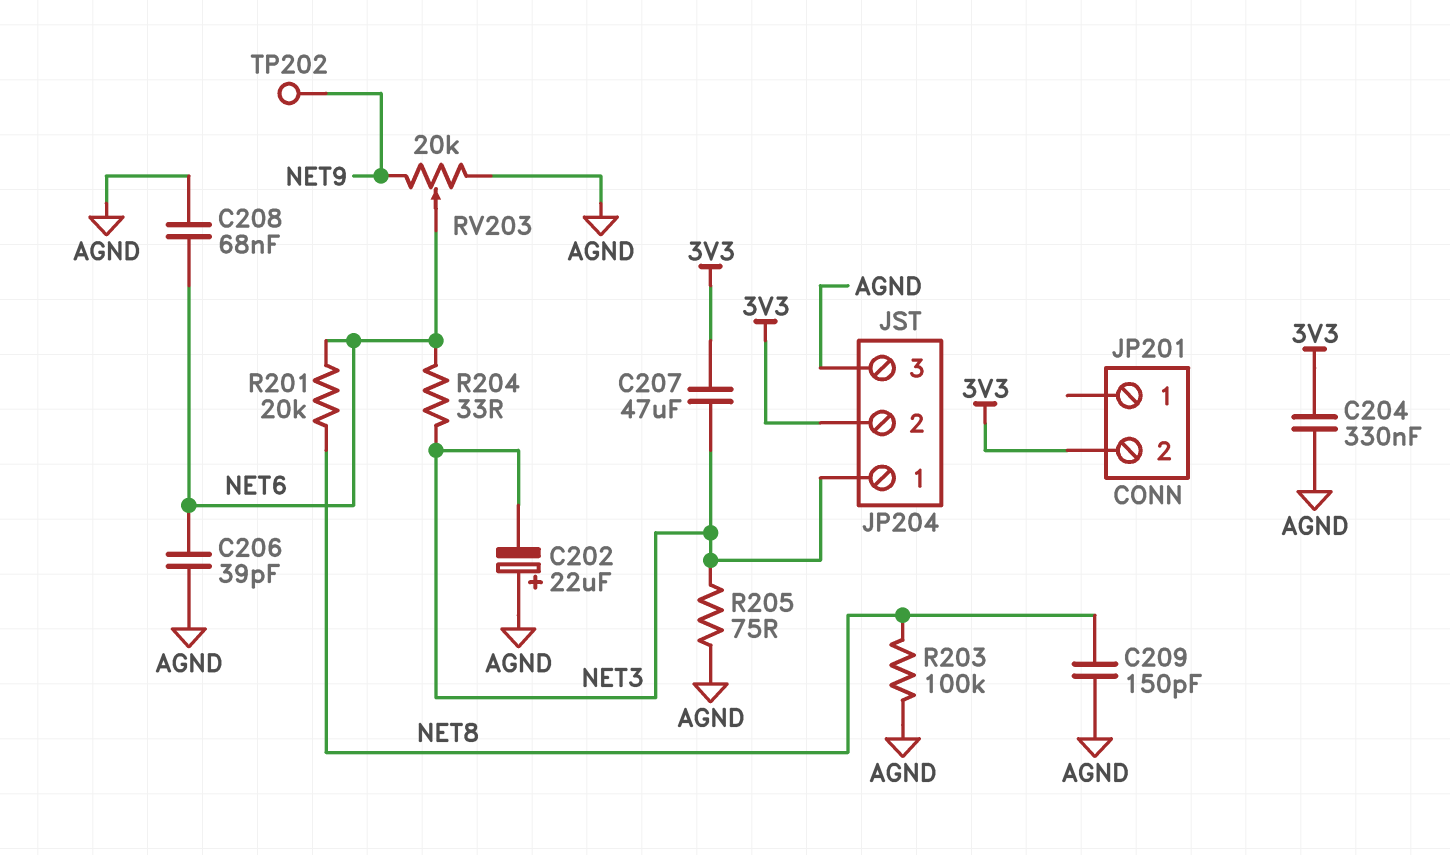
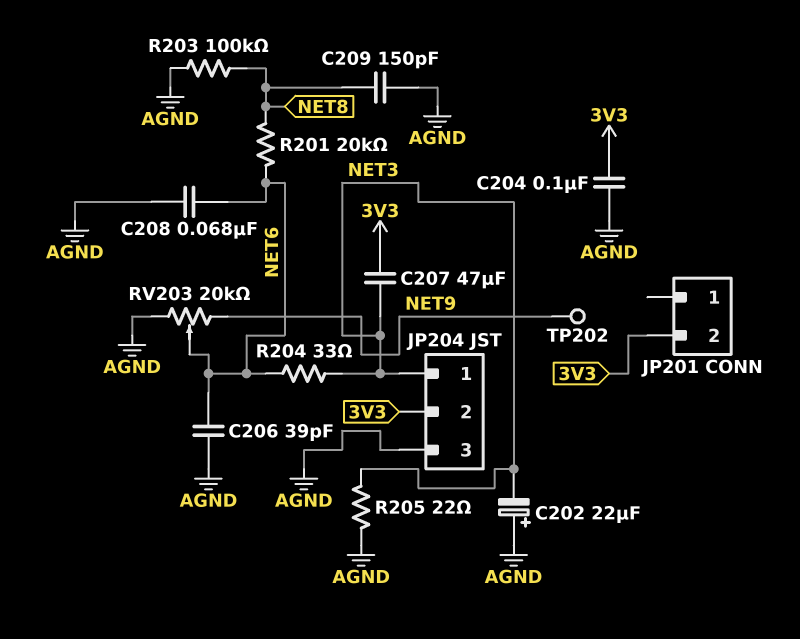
C204: 330nF (3V3, AGND) -> 100nF (3V3, AGND)
R205: 75 (AGND, NET3) -> 22 (AGND, NET3)

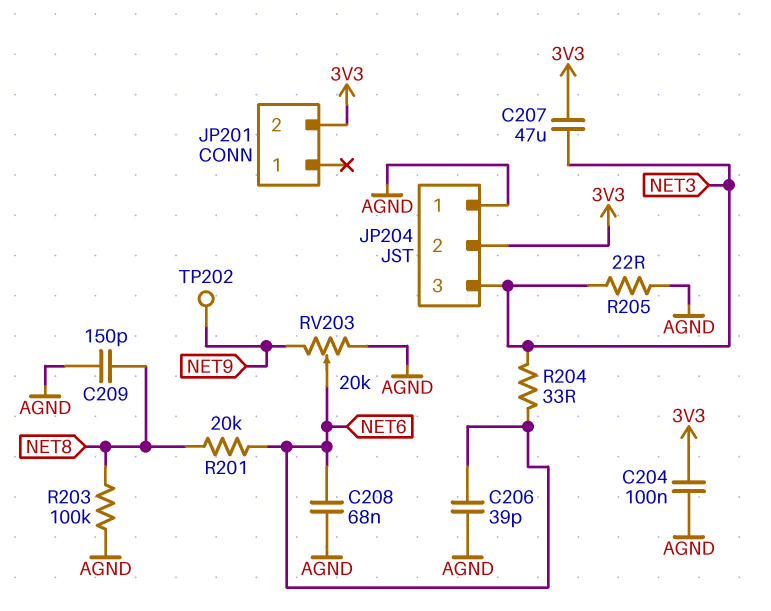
C202: 22uF (plus AGND, minus NET3) -> none
JP204 pin 1: NET3 -> AGND
JP204 pin 3: AGND -> NET3

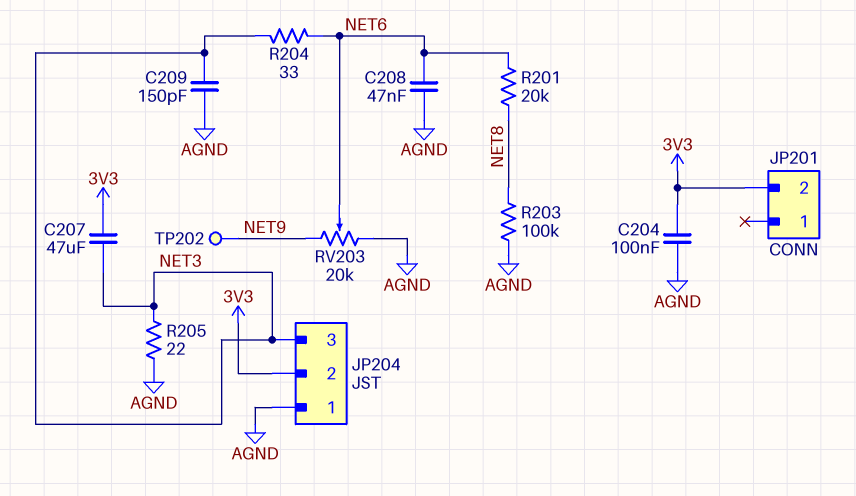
C206: 39pF (AGND, NET6) -> none
C208: 68nF (AGND, NET6) -> 47nF (AGND, NET6)
C209: 150pF (AGND, NET8) -> 150pF (AGND, NET3)

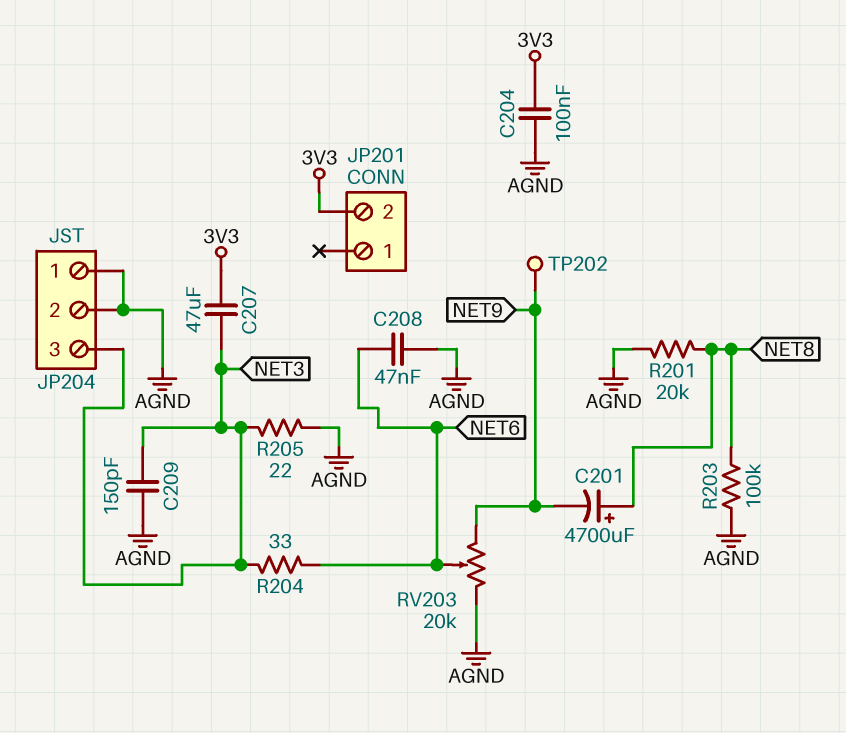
C201: none -> 4700uF (plus NET8, minus NET9)
JP204 pin 2: 3V3 -> AGND
R201: 20k (NET6, NET8) -> 20k (AGND, NET8)

